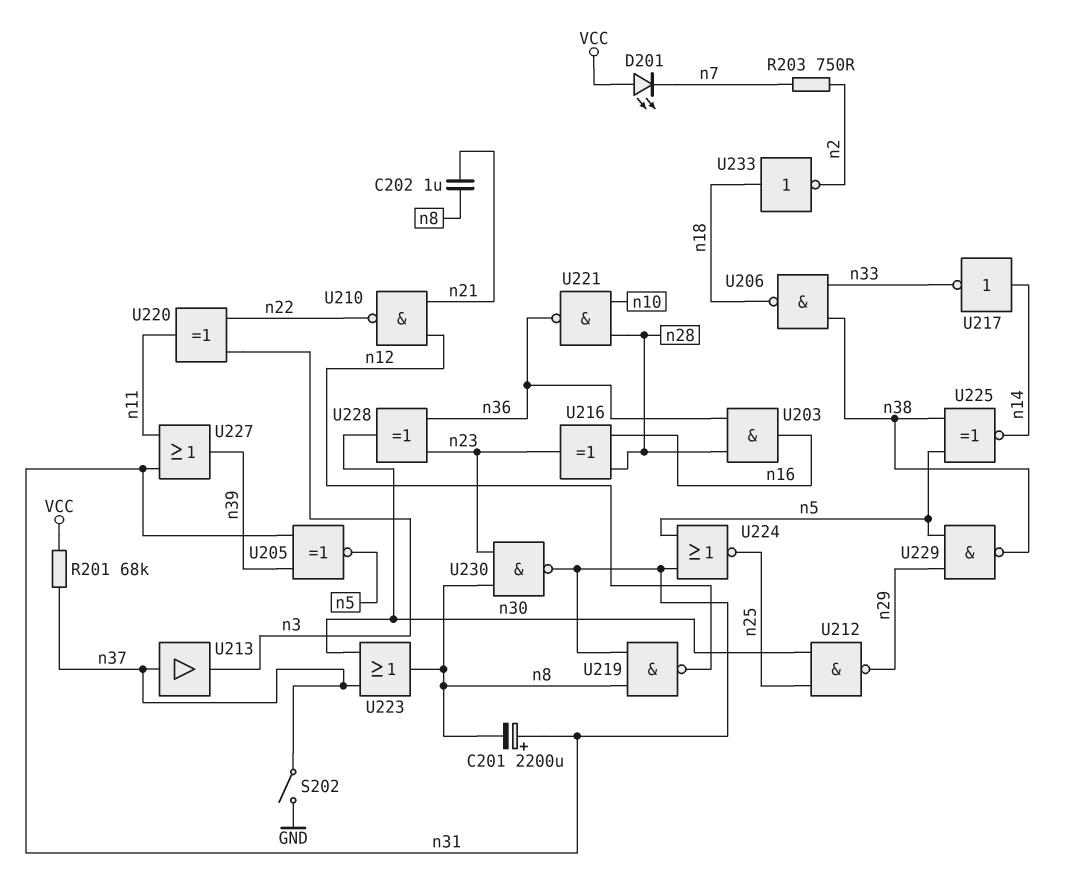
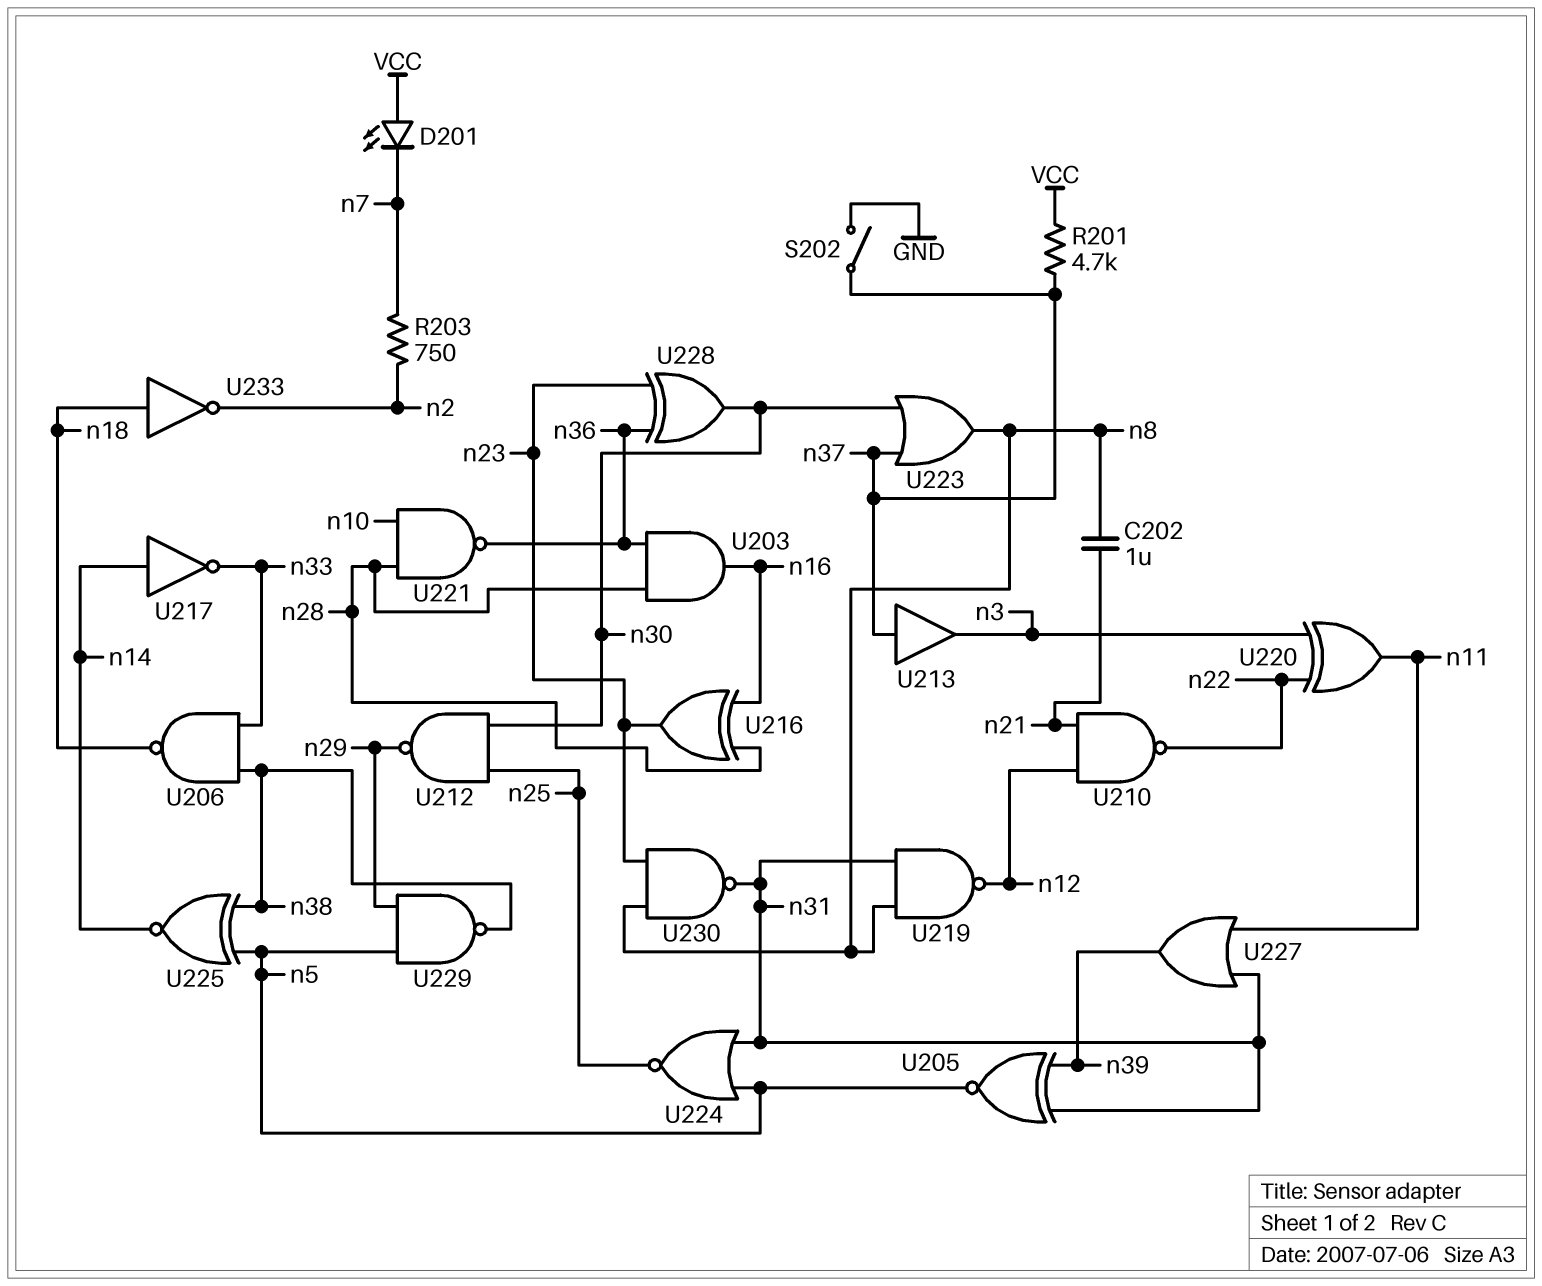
C201: 2200uF (plus n31, minus n8) -> none
R201: 68k (VCC, n37) -> 4.7k (VCC, n37)

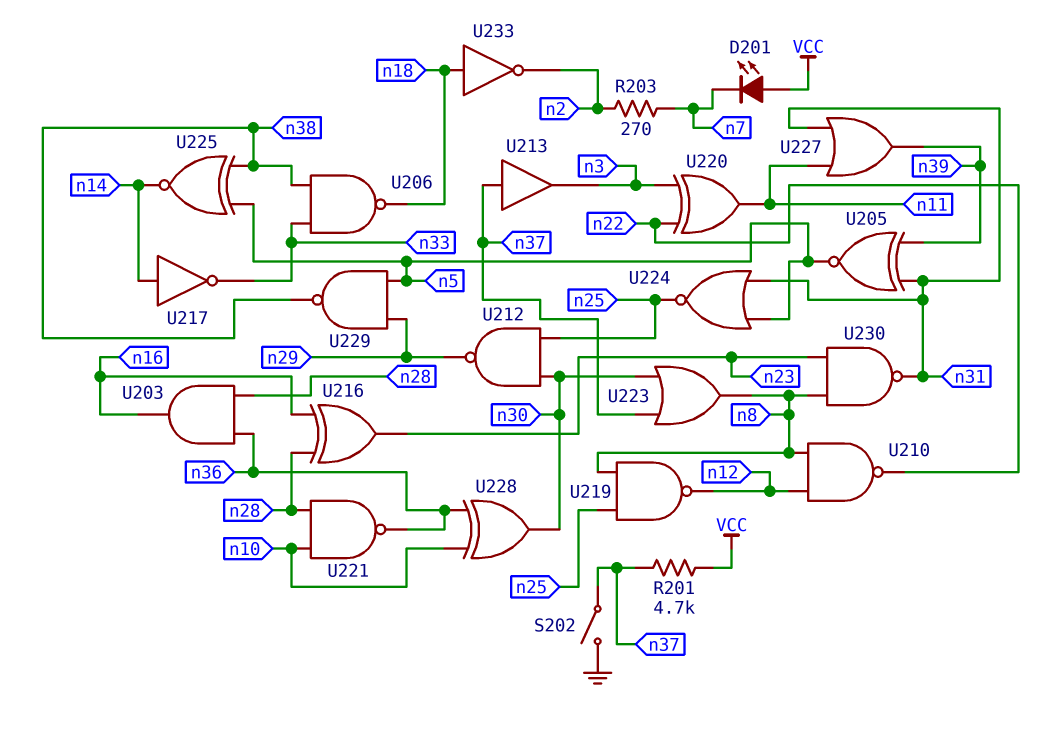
C202: 1uF (n8, n21) -> none
R203: 750 (n2, n7) -> 270 (n2, n7)
U210: NAND (in n12, in n21, out n22) -> NAND (in n8, in n12, out n22)
U219: NAND (in n8, in n31, out n12) -> NAND (in n8, in n25, out n12)
U228: XOR (in n23, in n36, out n30) -> XOR (in n10, in n36, out n30)

